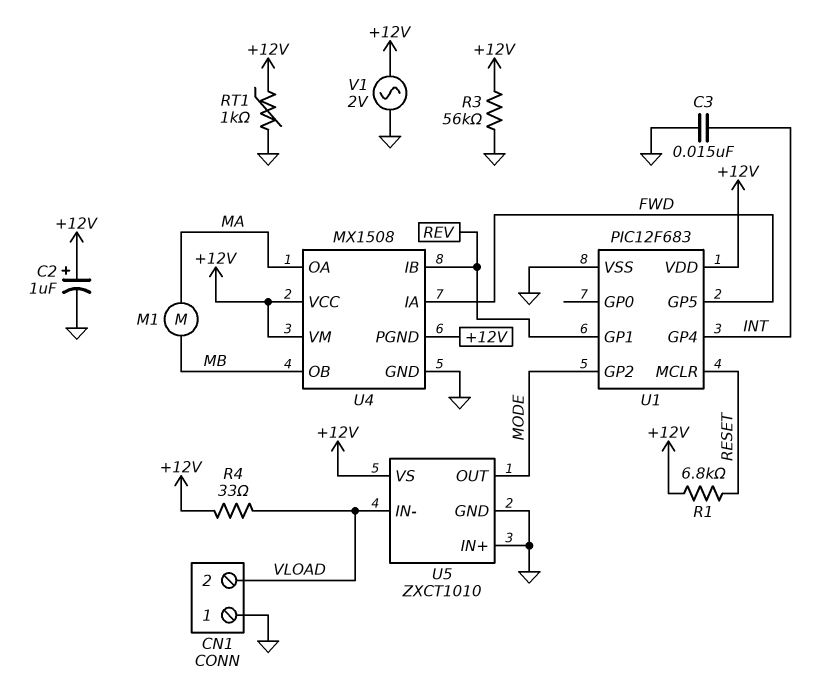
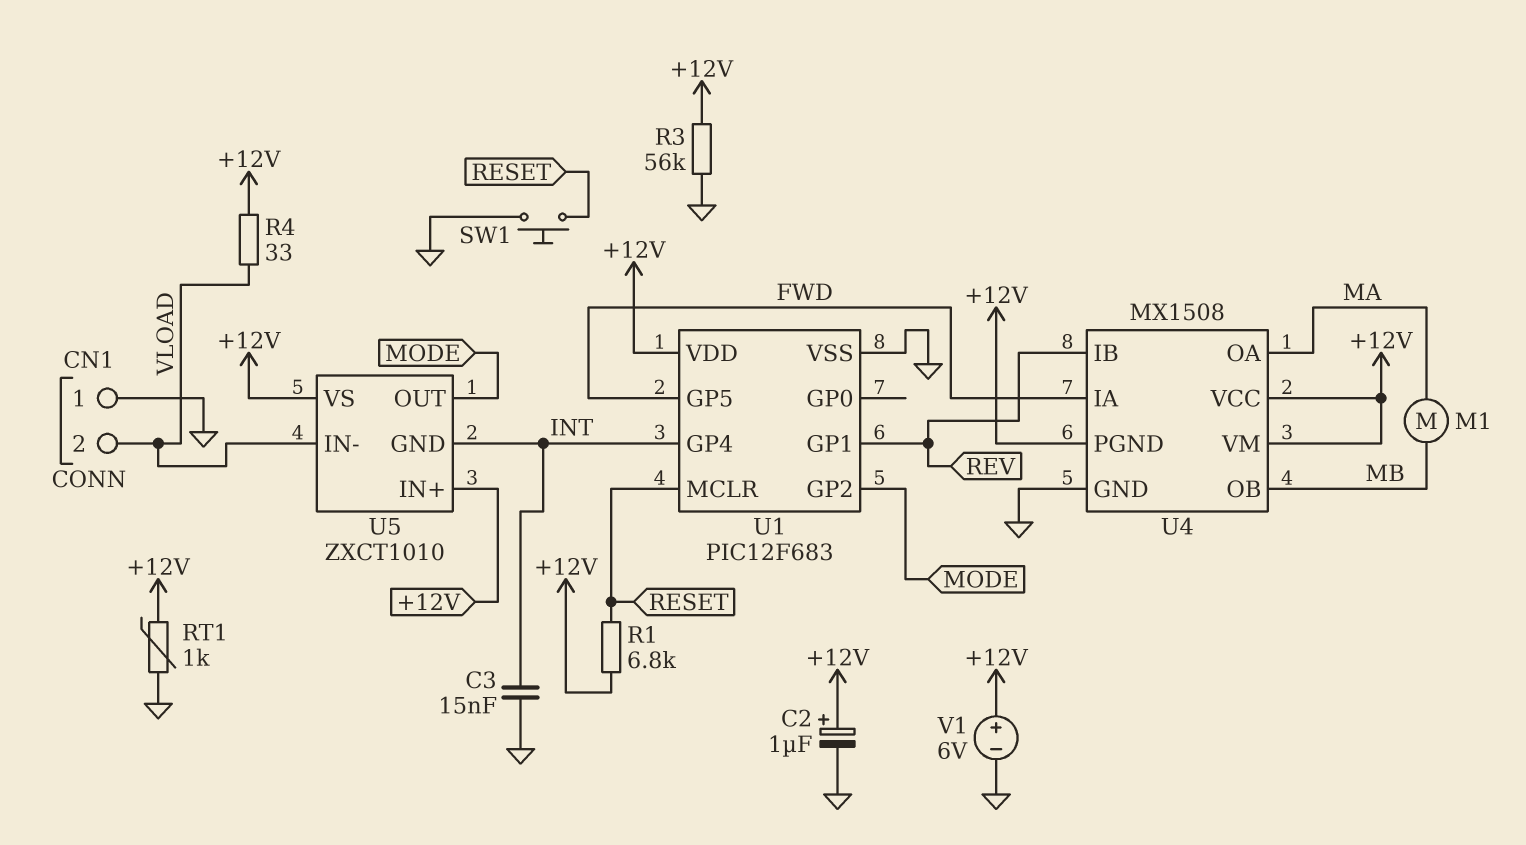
SW1: none -> button (GND, RESET)
U5 pin GND: GND -> INT
U5 pin IN+: GND -> +12V
V1: AC 2V (+12V, GND) -> 6V (plus +12V, minus GND)

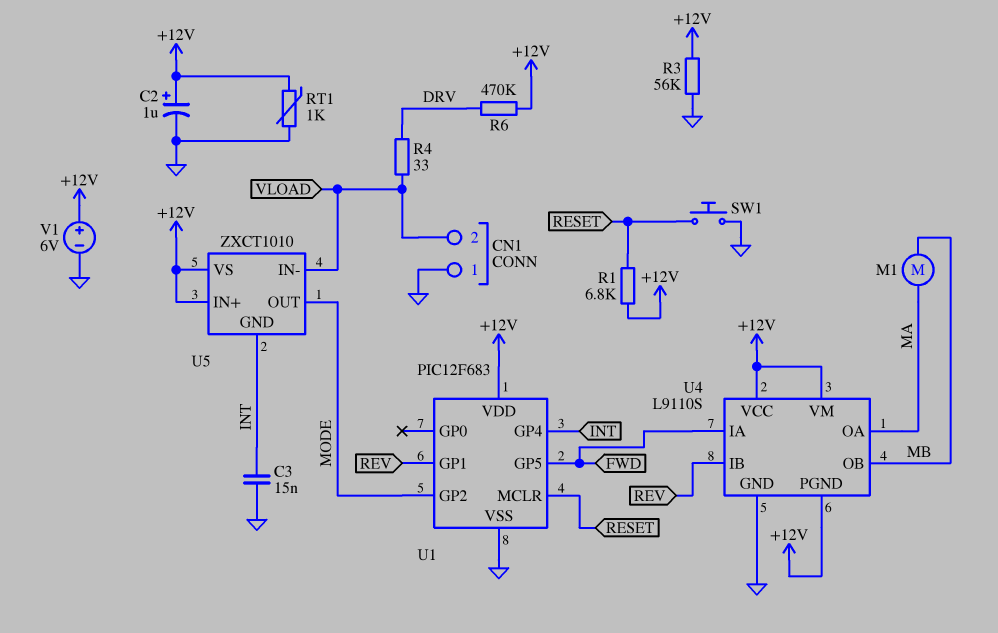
R4: 33 (+12V, VLOAD) -> 33 (DRV, VLOAD)
R6: none -> 470k (+12V, DRV)
U4: MX1508 -> L9110S

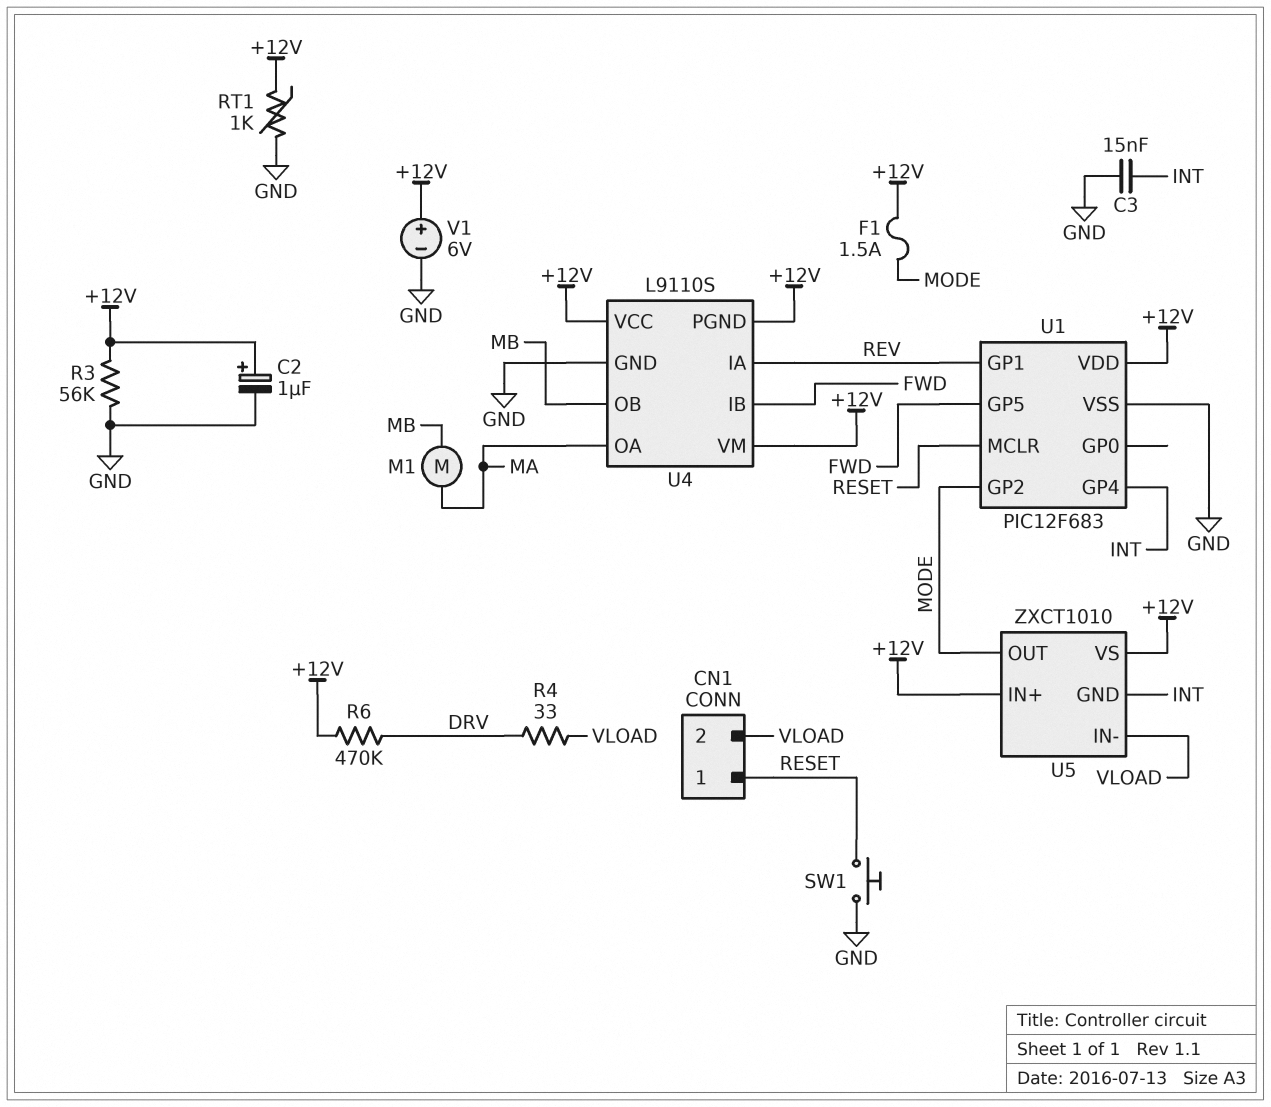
CN1 pin 1: GND -> RESET
F1: none -> 1.5A (+12V, MODE)
R1: 6.8k (+12V, RESET) -> none
U4 pin IA: FWD -> REV
U4 pin IB: REV -> FWD

